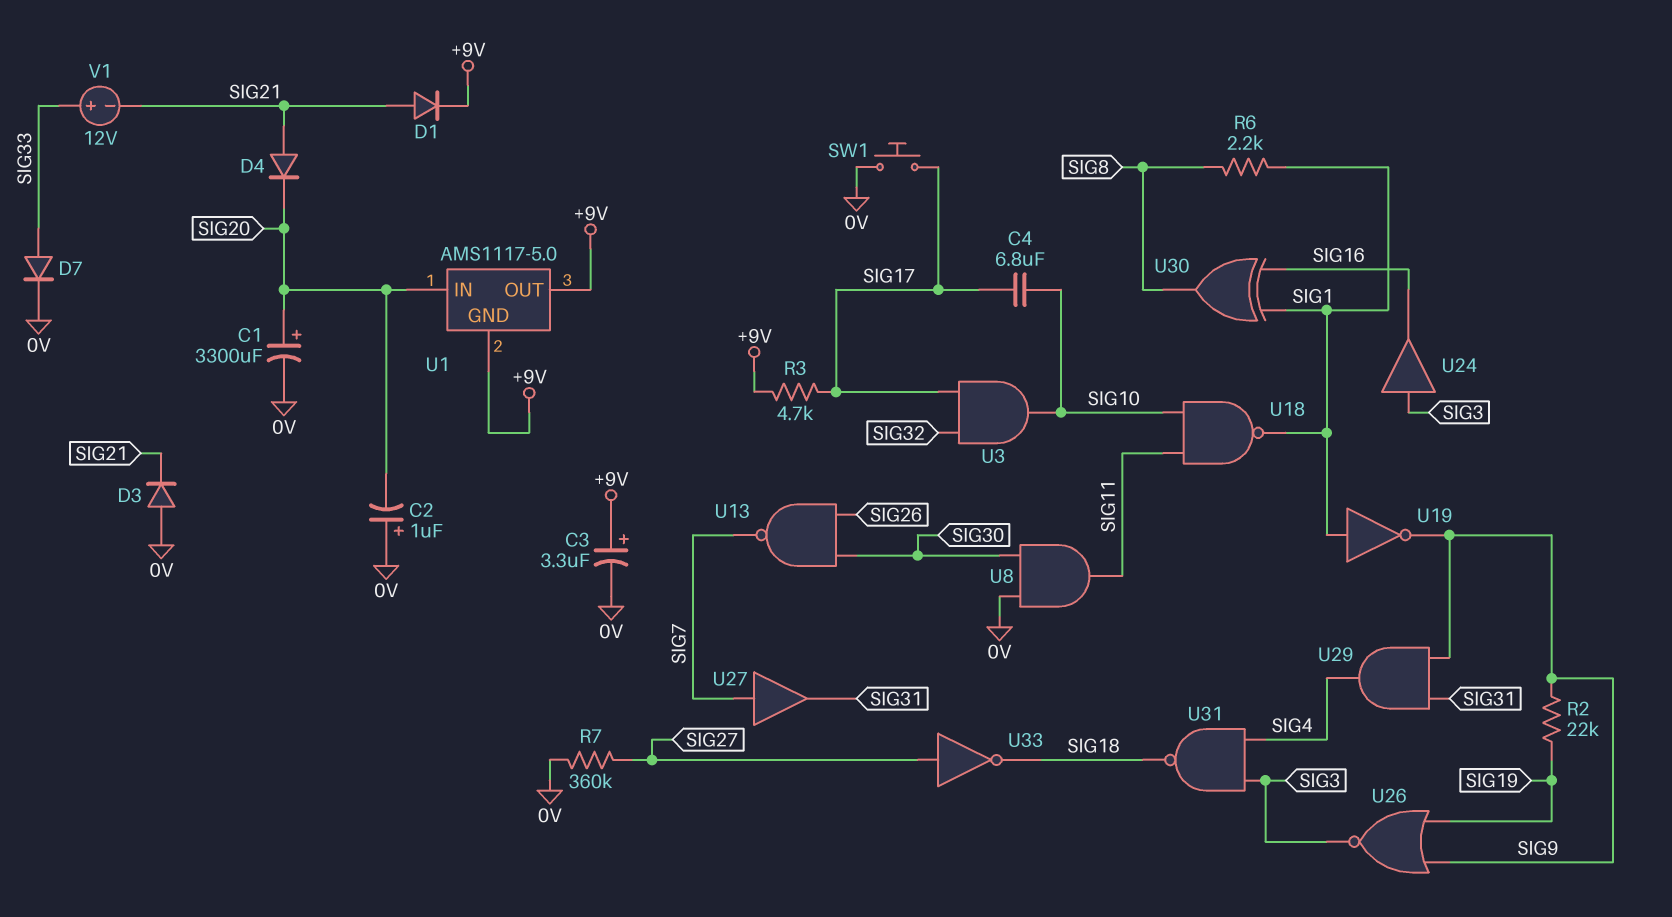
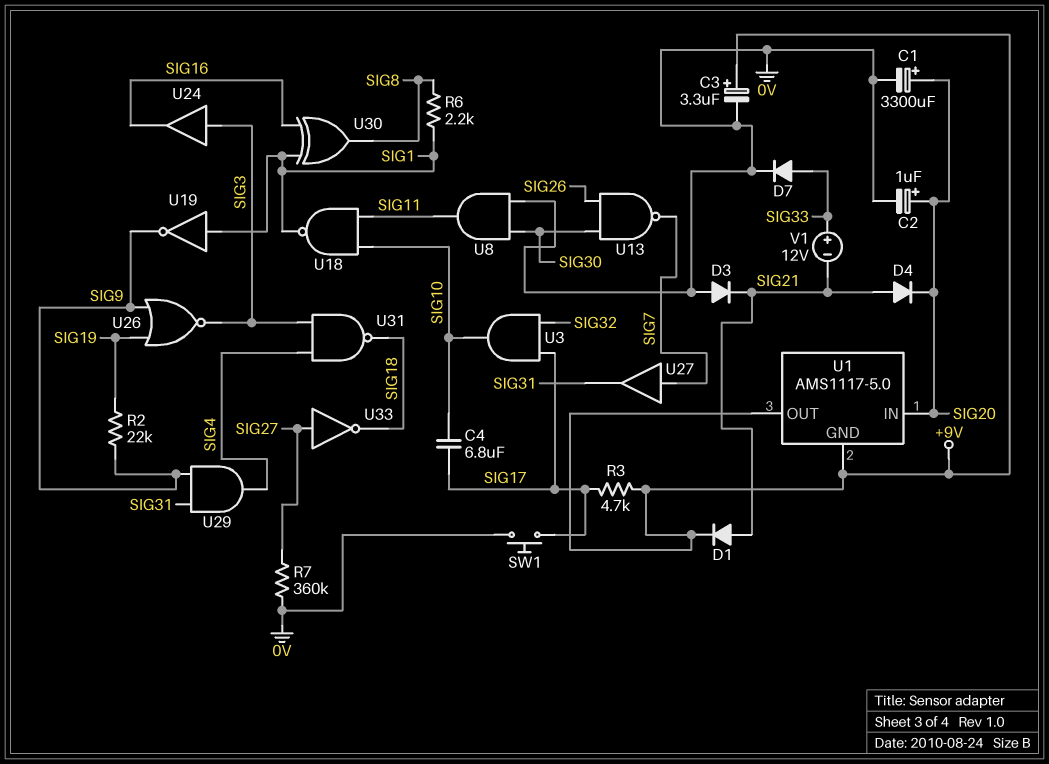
C2: 1uF (plus 0V, minus SIG20) -> 1uF (plus SIG20, minus 0V)

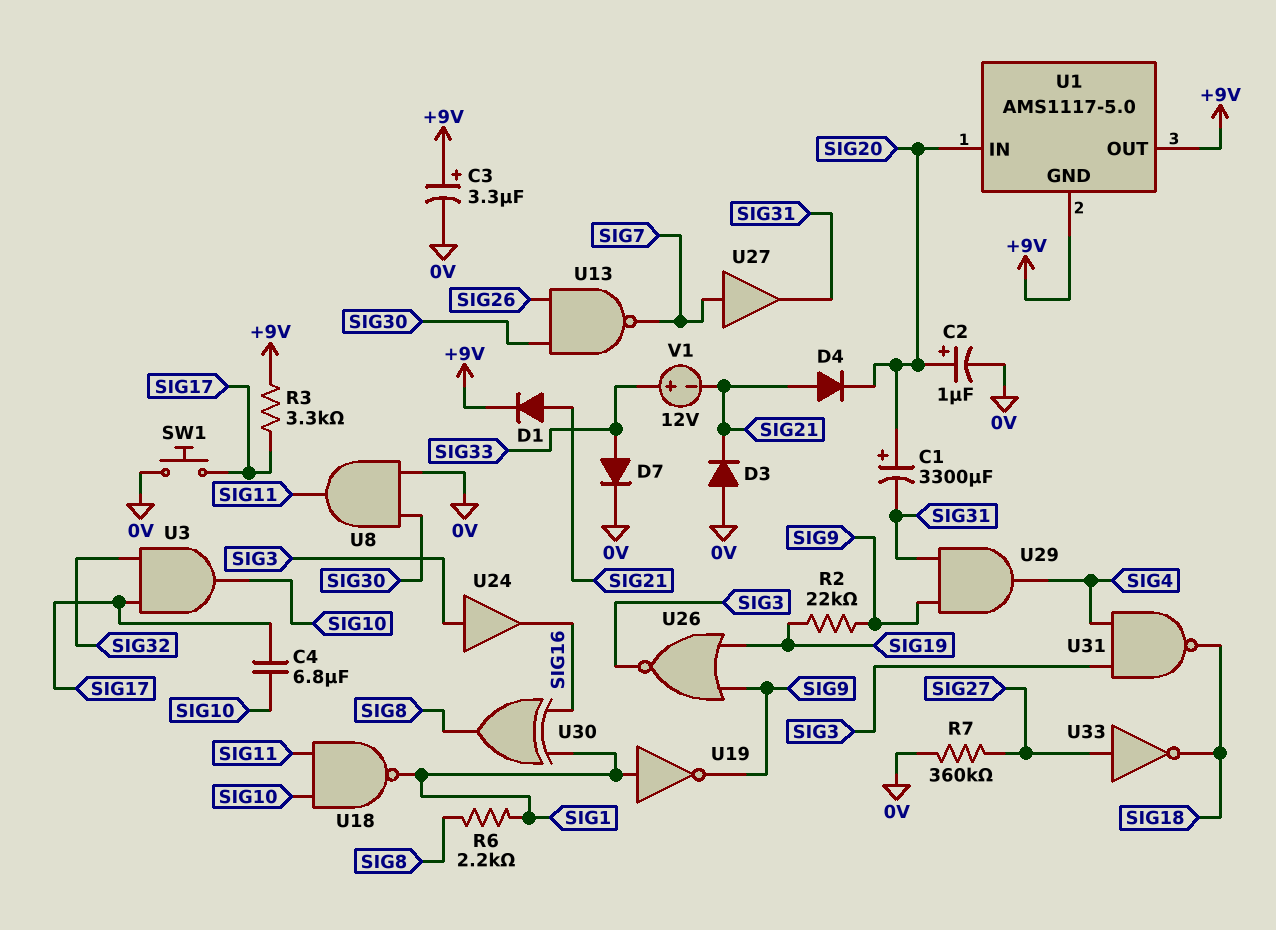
C1: 3300uF (plus SIG20, minus 0V) -> 3300uF (plus SIG20, minus SIG31)
R3: 4.7k (+9V, SIG17) -> 3.3k (+9V, SIG17)

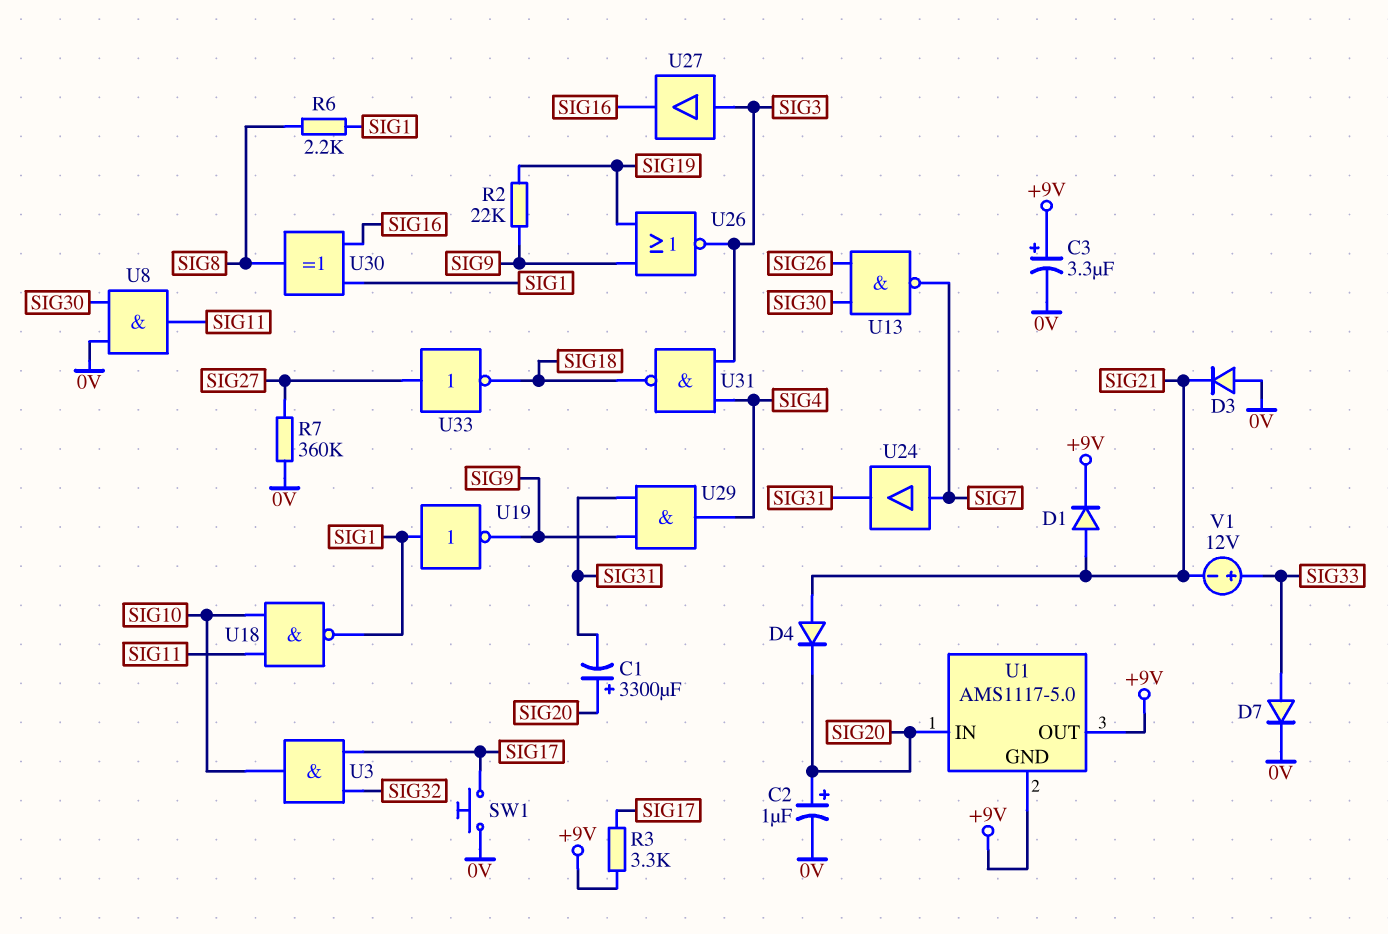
C4: 6.8uF (SIG10, SIG17) -> none
U24: buffer (in SIG3, out SIG16) -> buffer (in SIG7, out SIG31)
U27: buffer (in SIG7, out SIG31) -> buffer (in SIG3, out SIG16)

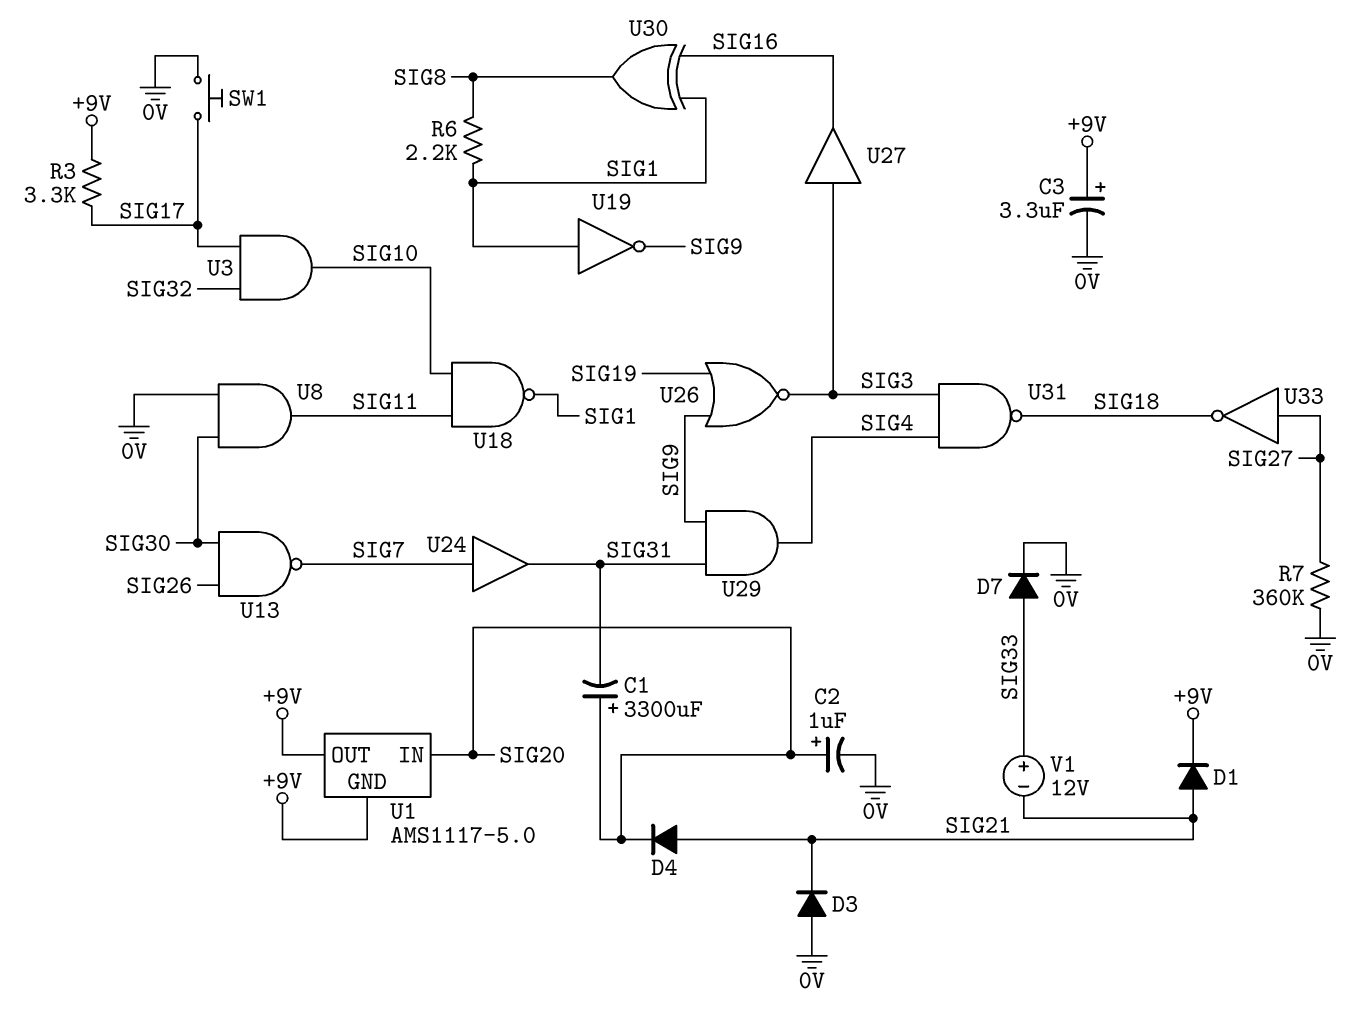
R2: 22k (SIG9, SIG19) -> none

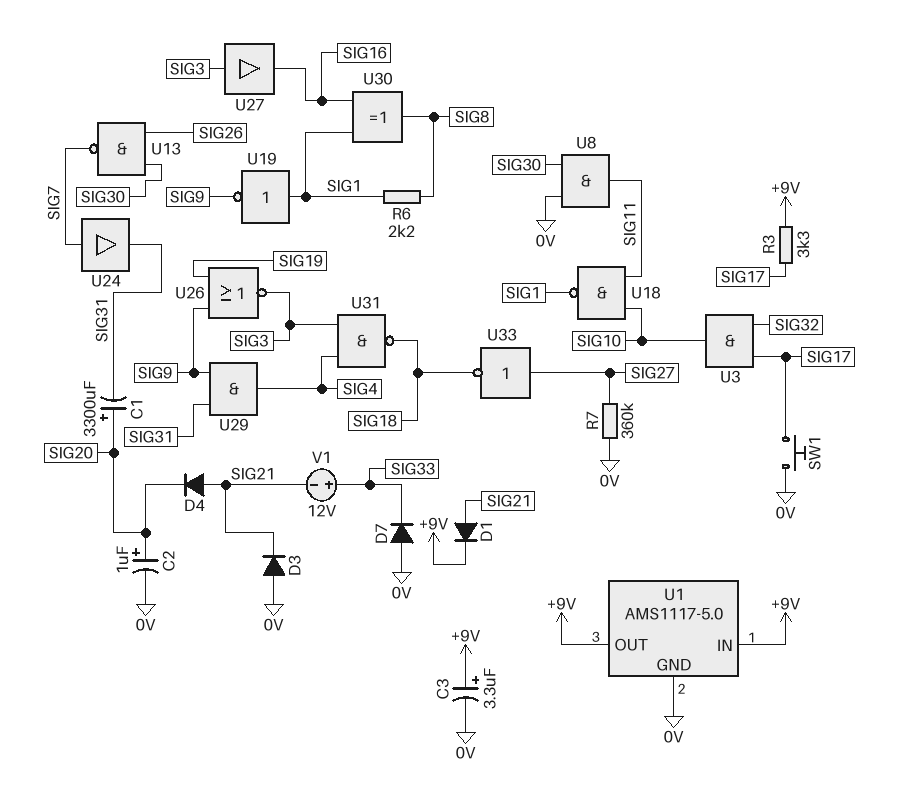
D7: diode (A SIG33, K 0V) -> diode (A 0V, K SIG33)
U1 pin GND: +9V -> 0V
U1 pin IN: SIG20 -> +9V

